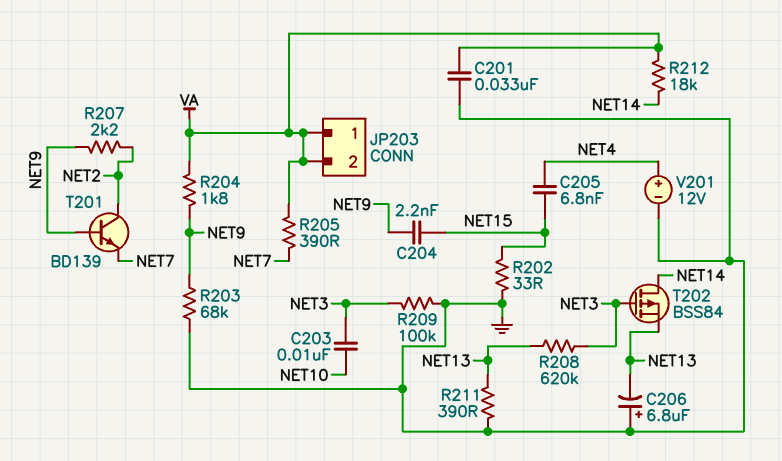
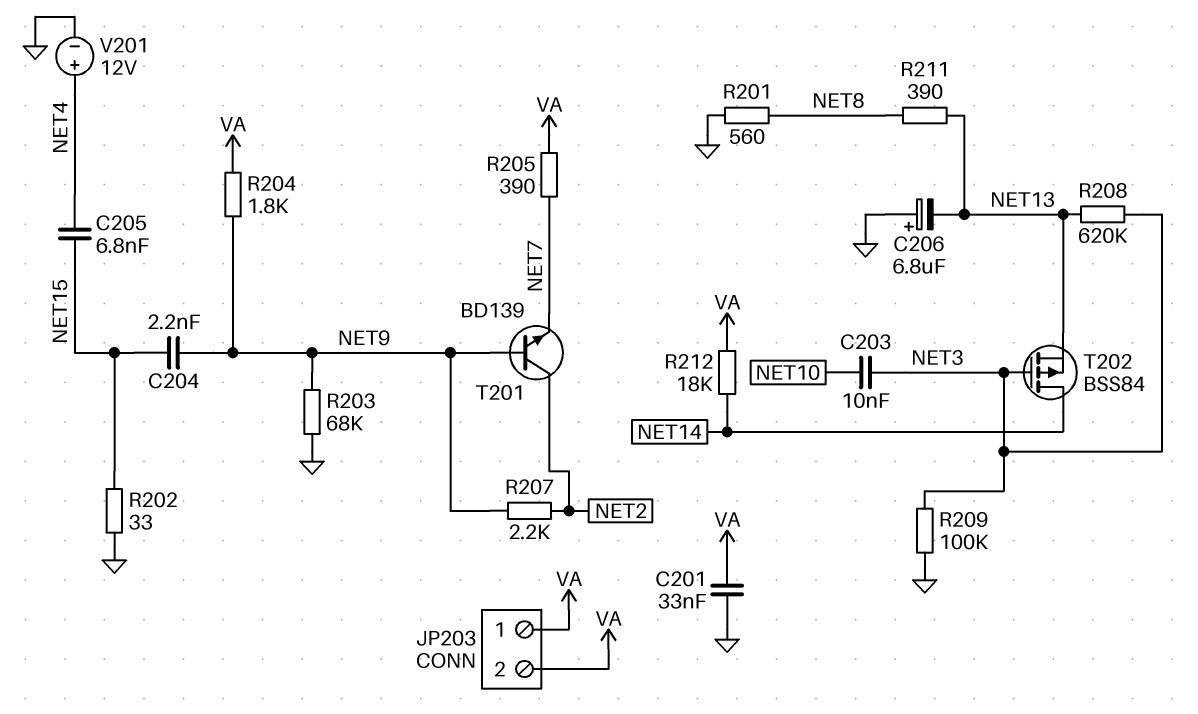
R201: none -> 560 (GND, NET8)
R211: 390 (GND, NET13) -> 390 (NET8, NET13)

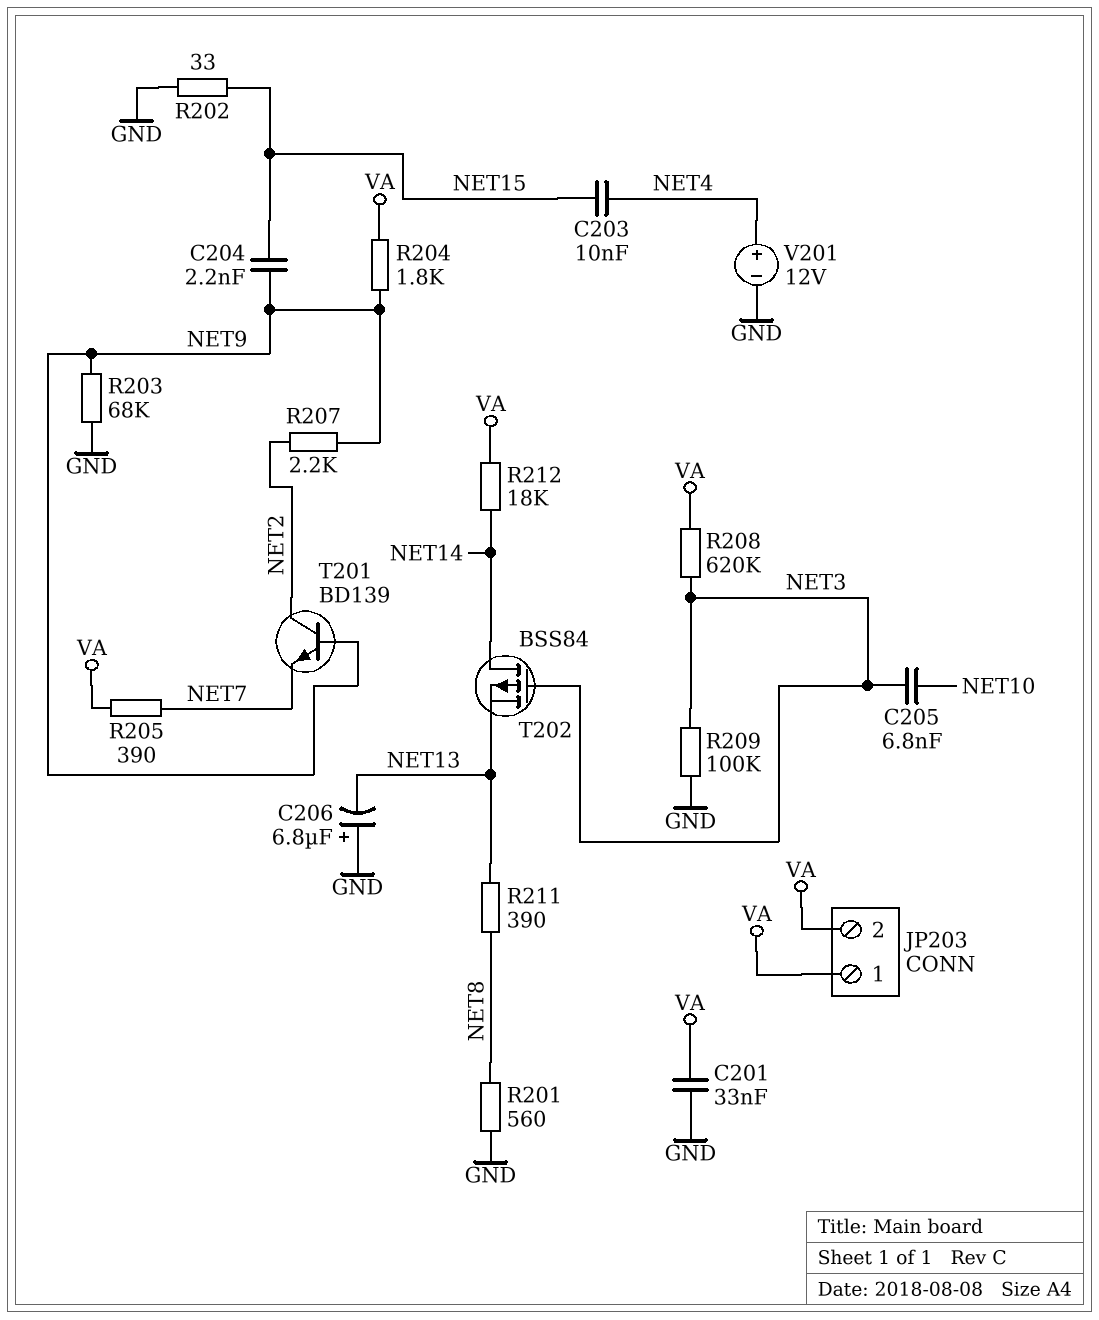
C203: 10nF (NET3, NET10) -> 10nF (NET4, NET15)
C205: 6.8nF (NET4, NET15) -> 6.8nF (NET3, NET10)
R208: 620k (NET3, NET13) -> 620k (NET3, VA)

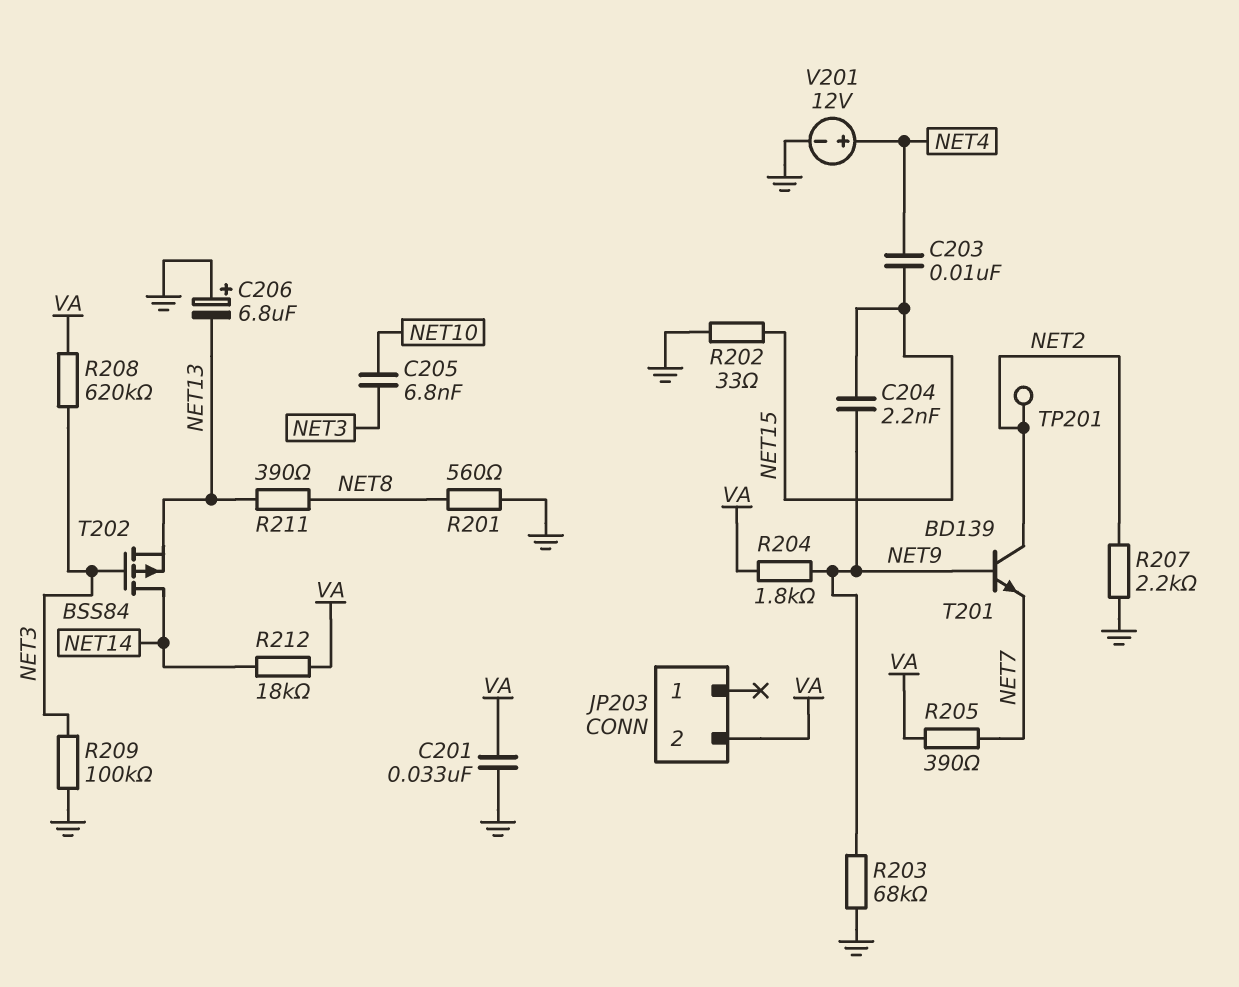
JP203 pin 1: VA -> none
R207: 2.2k (NET2, NET9) -> 2.2k (GND, NET2)
TP201: none -> test point (NET2)

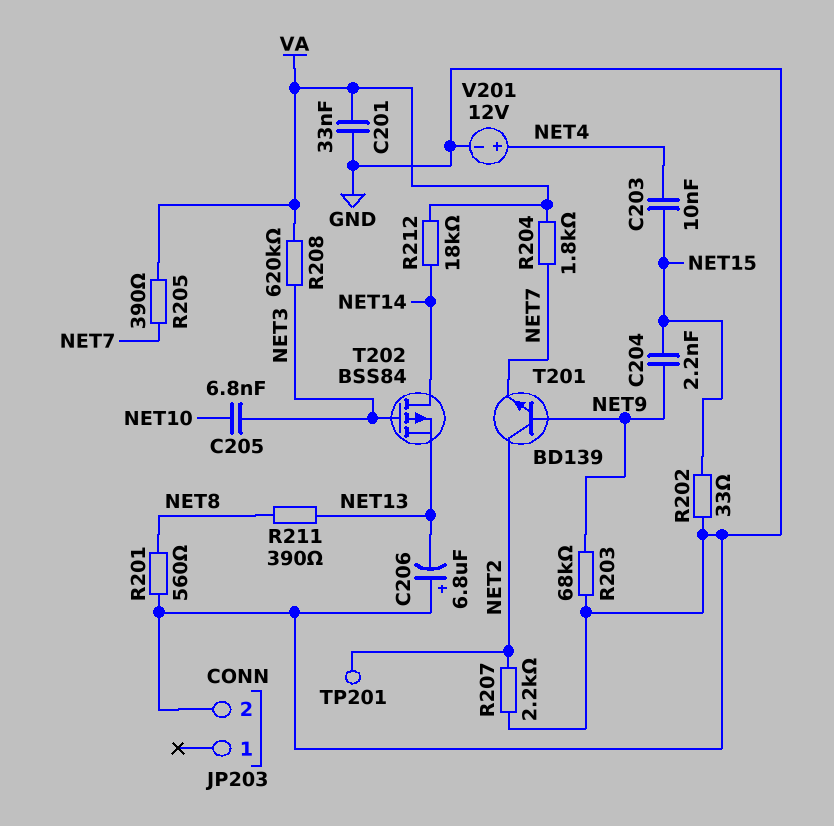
JP203 pin 2: VA -> GND
R204: 1.8k (NET9, VA) -> 1.8k (NET7, VA)
R209: 100k (GND, NET3) -> none

